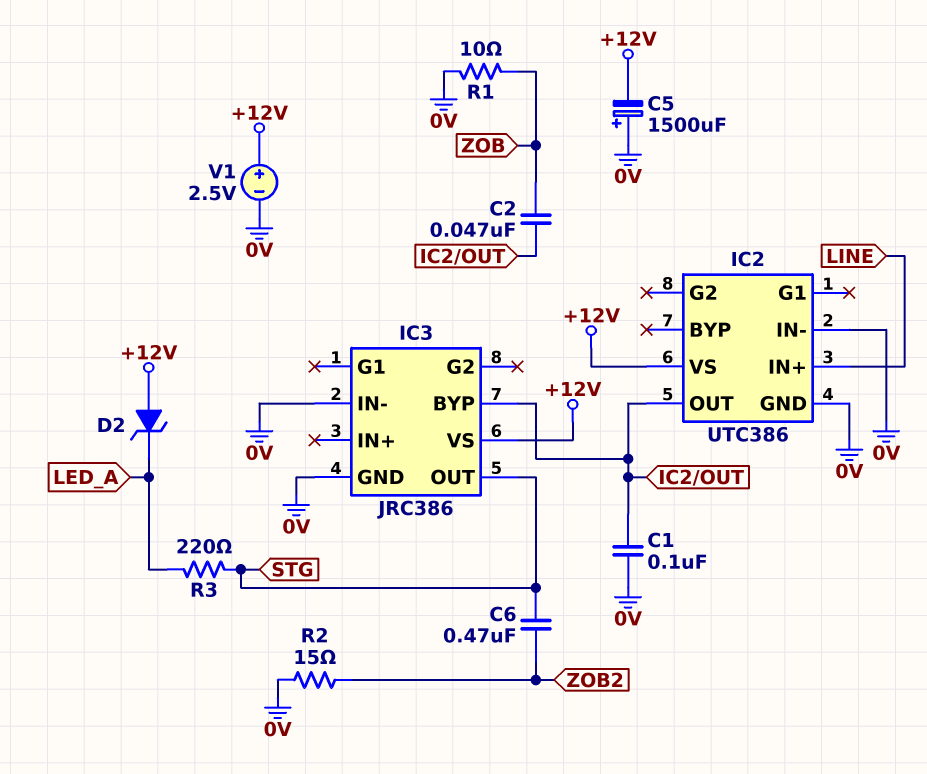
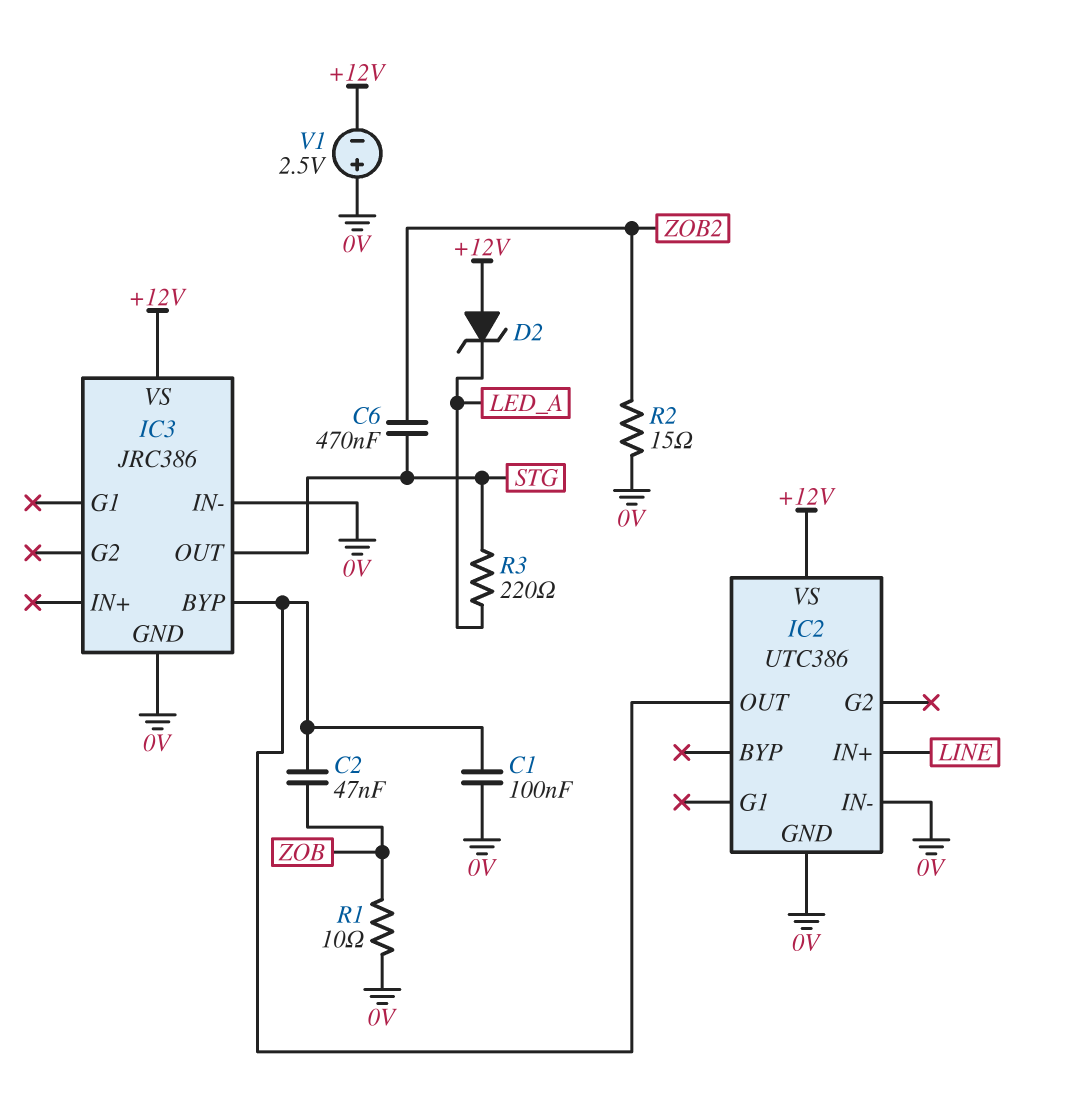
C5: 1500uF (plus 0V, minus +12V) -> none
V1: 2.5V (plus +12V, minus 0V) -> 2.5V (plus 0V, minus +12V)

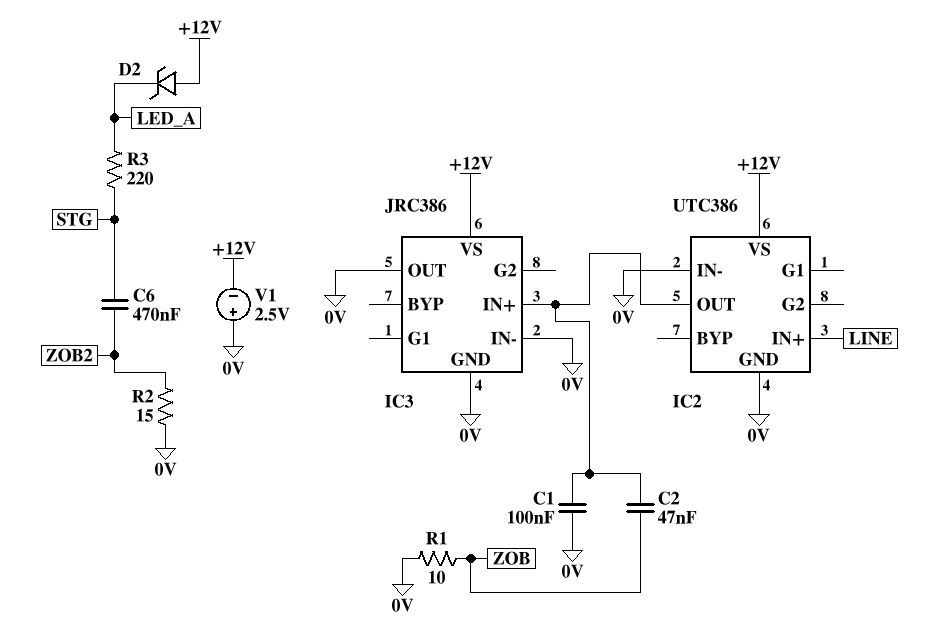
IC3 pin BYP: IC2/OUT -> none
IC3 pin IN+: none -> IC2/OUT
IC3 pin OUT: STG -> 0V

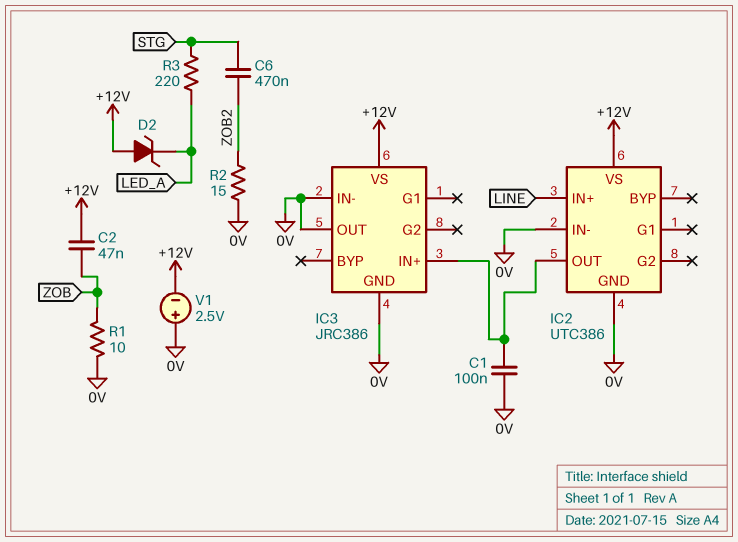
C2: 47nF (IC2/OUT, ZOB) -> 47nF (+12V, ZOB)

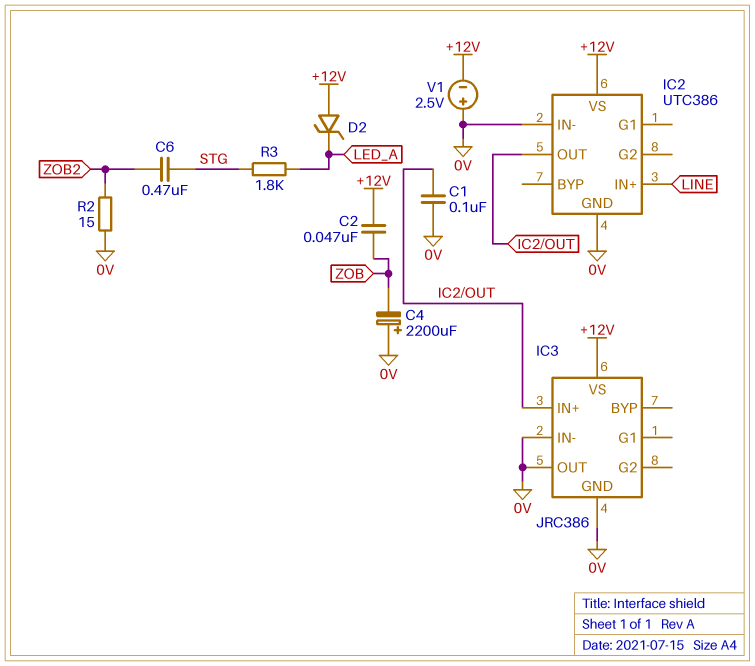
C4: none -> 2200uF (plus 0V, minus ZOB)
R1: 10 (0V, ZOB) -> none
R3: 220 (LED_A, STG) -> 1.8k (LED_A, STG)

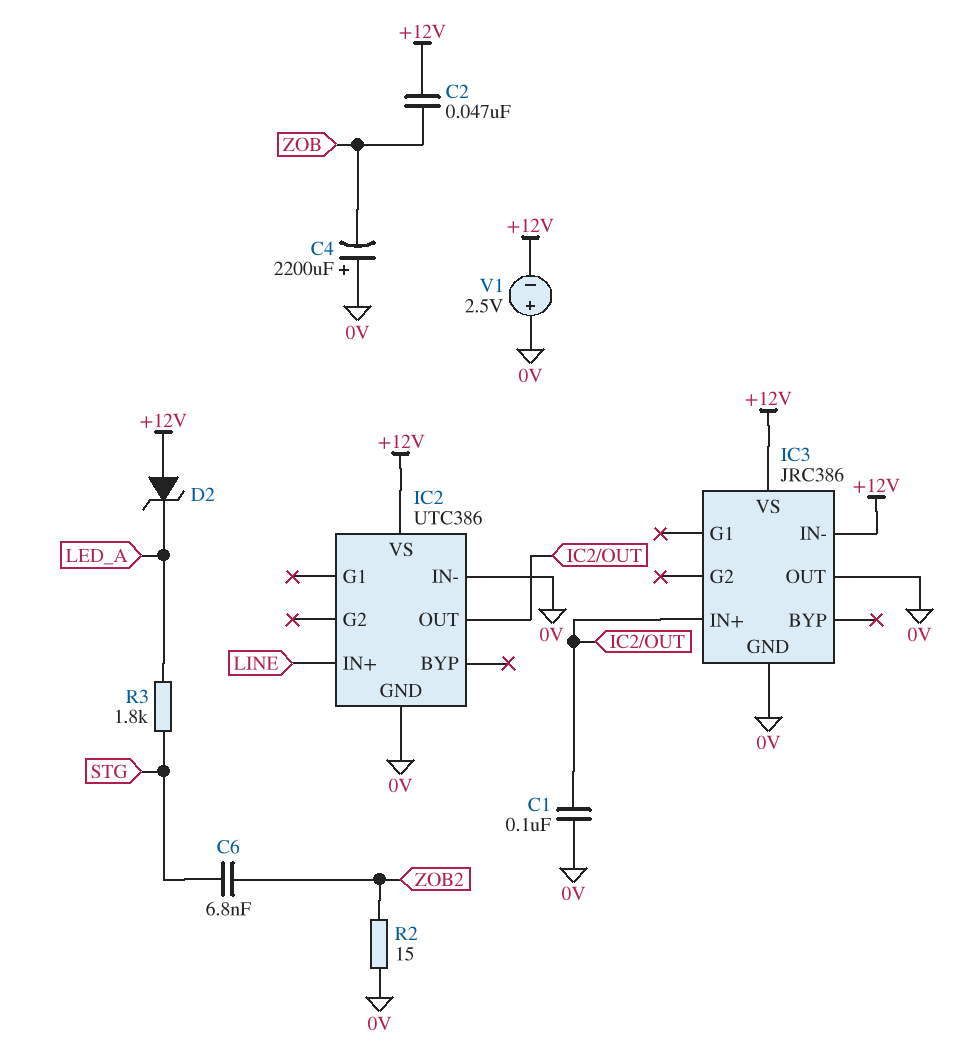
C6: 470nF (STG, ZOB2) -> 6.8nF (STG, ZOB2)
IC3 pin IN-: 0V -> +12V

